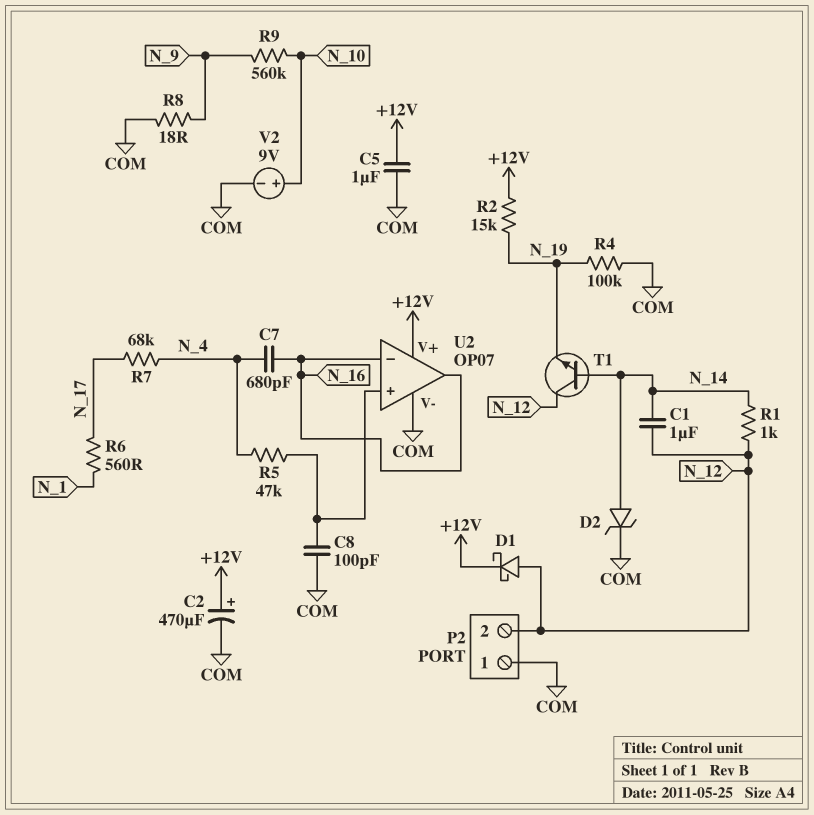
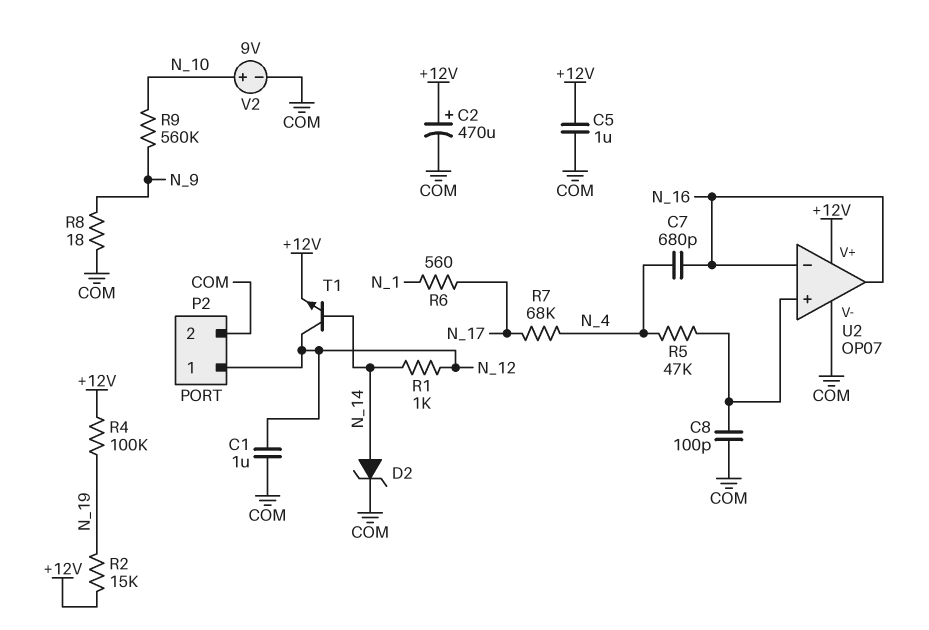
C1: 1uF (N_12, N_14) -> 1uF (COM, N_12)
D1: schottky (A N_12, K +12V) -> none
P2 pin 1: COM -> N_12
P2 pin 2: N_12 -> COM
R4: 100k (COM, N_19) -> 100k (+12V, N_19)
T1: NPN (B N_14, C N_12, E N_19) -> NPN (B N_14, C N_12, E +12V)

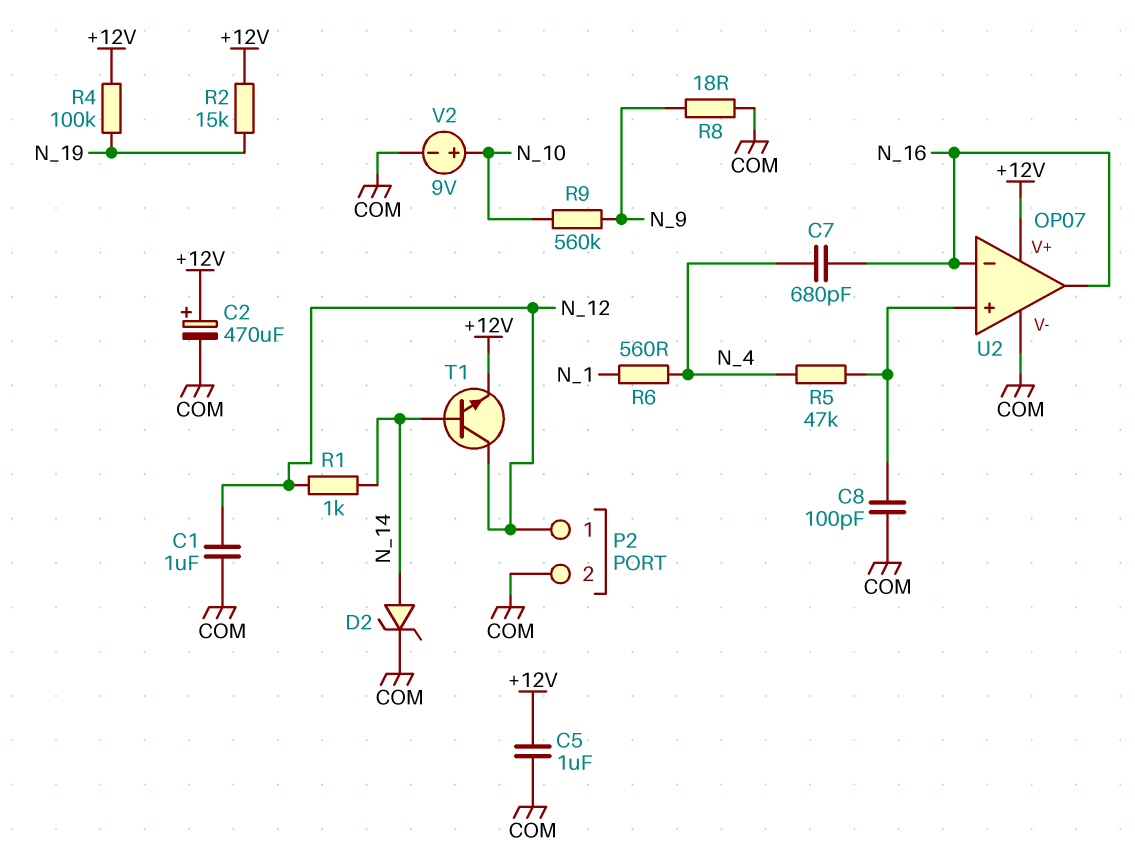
R6: 560 (N_1, N_17) -> 560 (N_1, N_4)
R7: 68k (N_4, N_17) -> none

